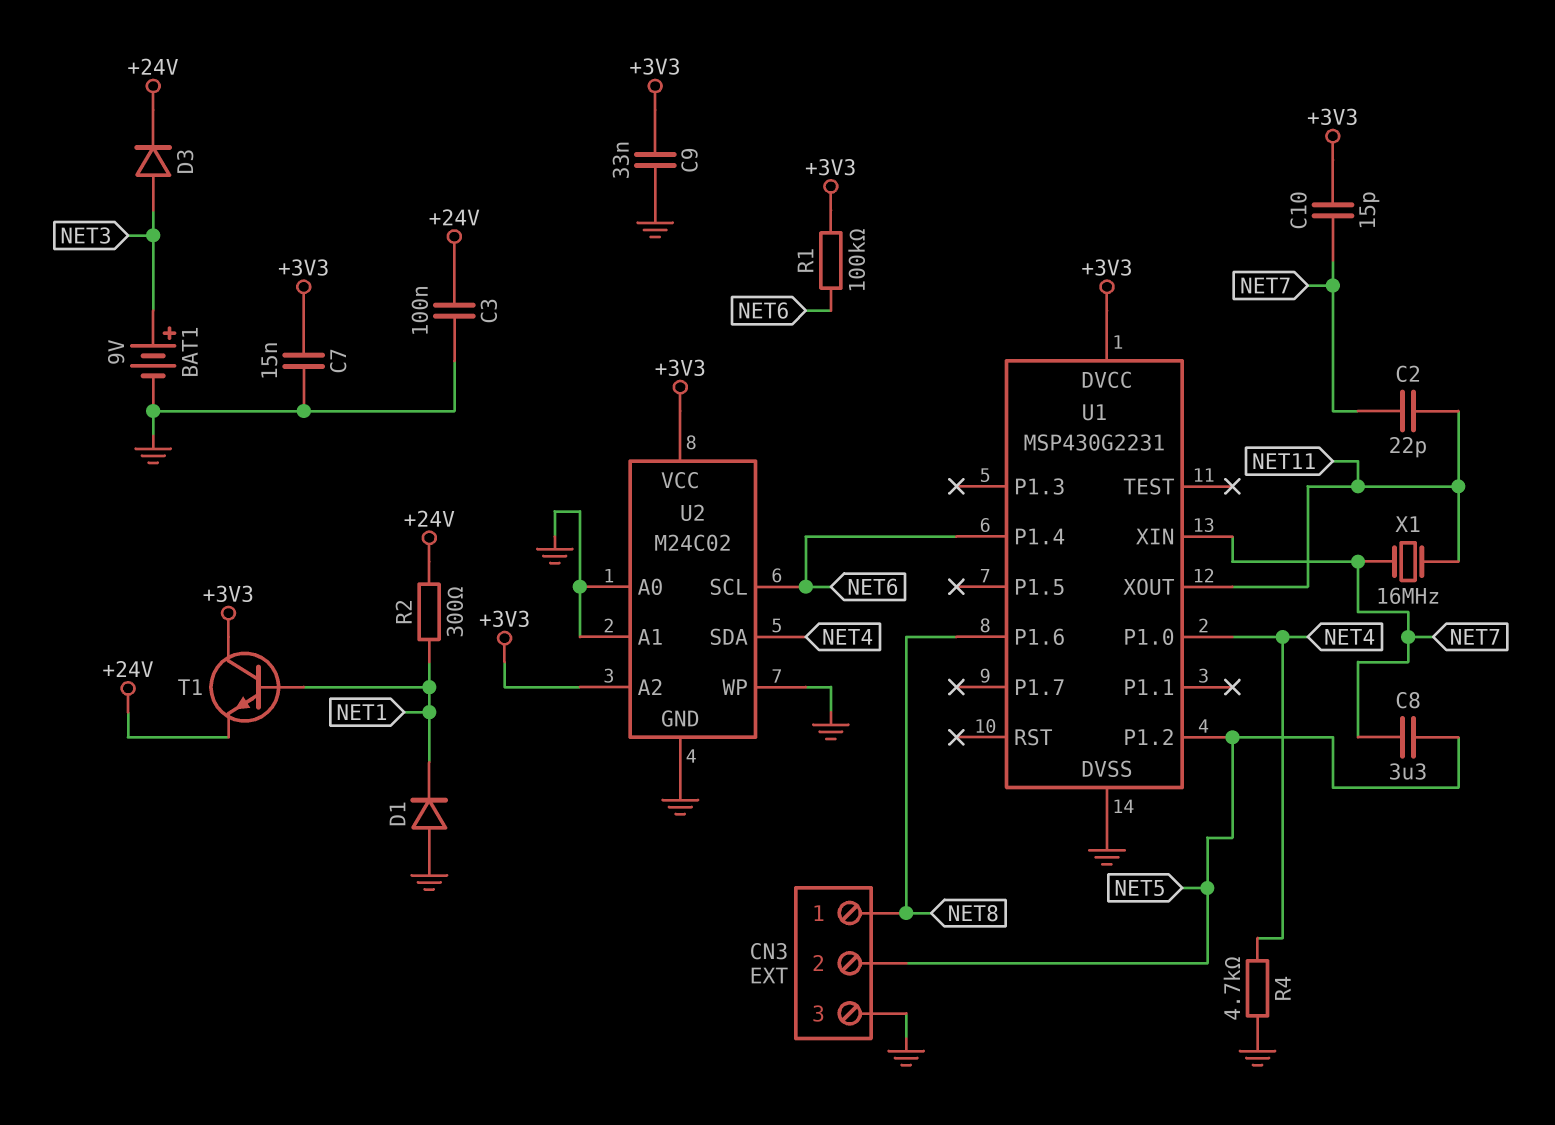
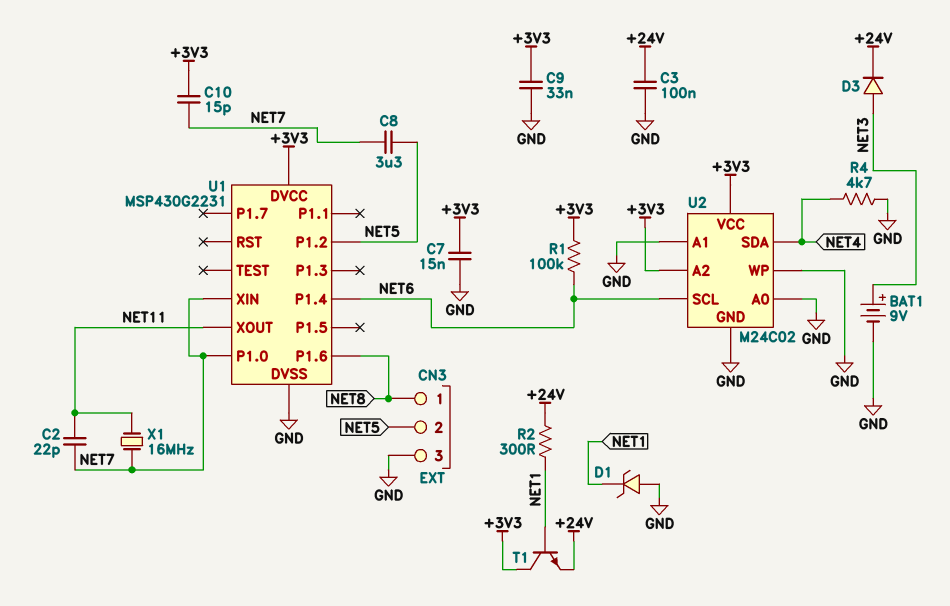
D1: diode (A GND, K NET1) -> zener (A GND, K NET1)
U1 pin P1.0: NET4 -> NET7

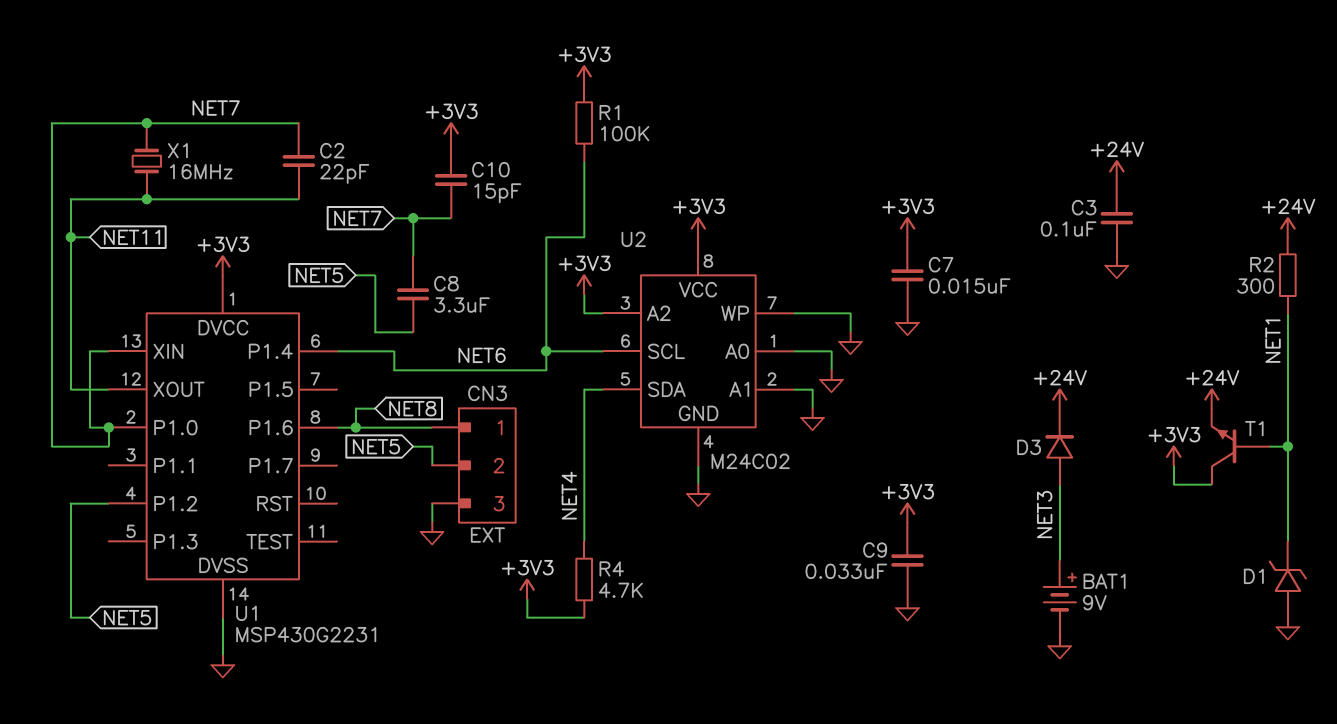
R4: 4.7k (GND, NET4) -> 4.7k (+3V3, NET4)

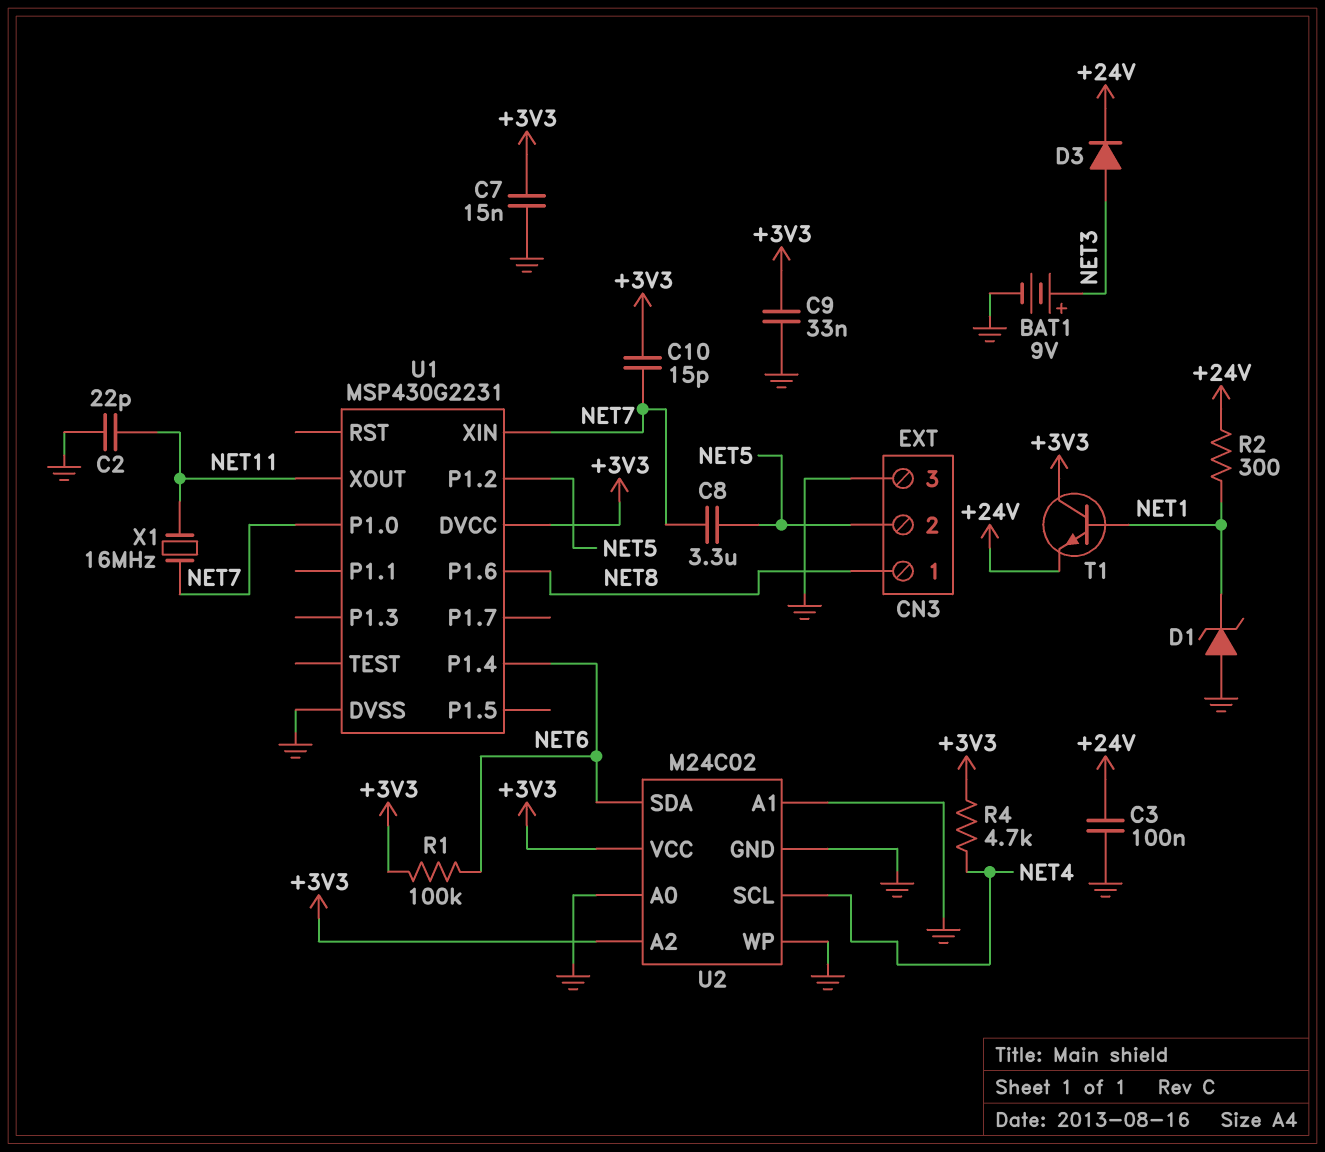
C2: 22pF (NET7, NET11) -> 22pF (GND, NET11)
U2 pin SCL: NET6 -> NET4
U2 pin SDA: NET4 -> NET6

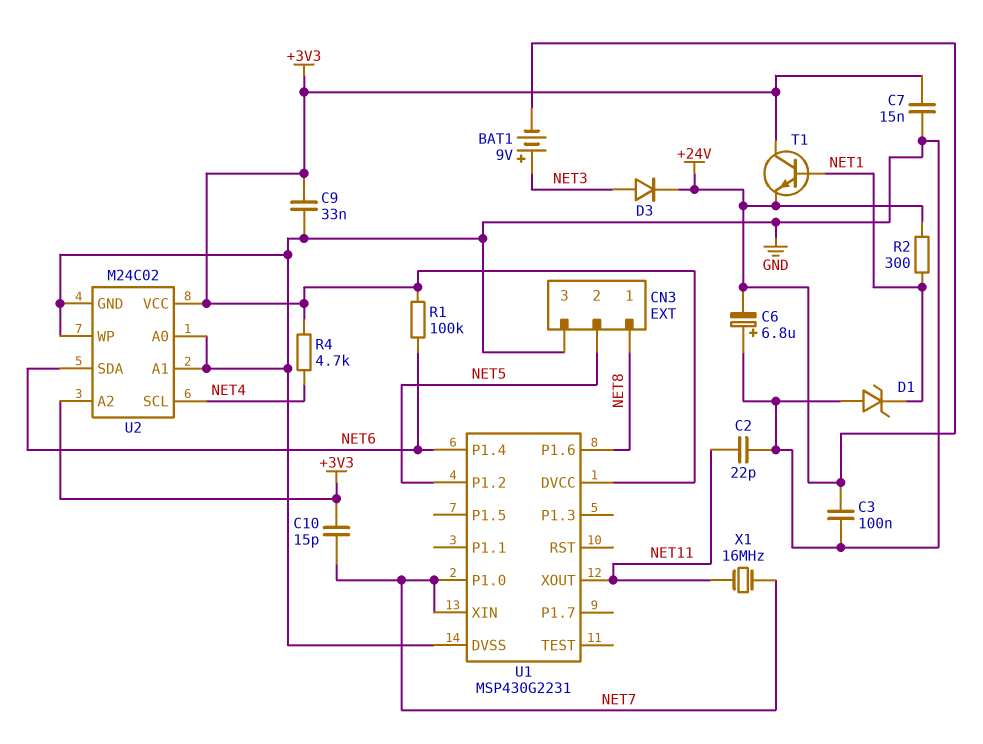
BAT1: 9V (plus NET3, minus GND) -> 9V (plus NET3, minus +24V)
C6: none -> 6.8uF (plus GND, minus +24V)
C8: 3.3uF (NET5, NET7) -> none

